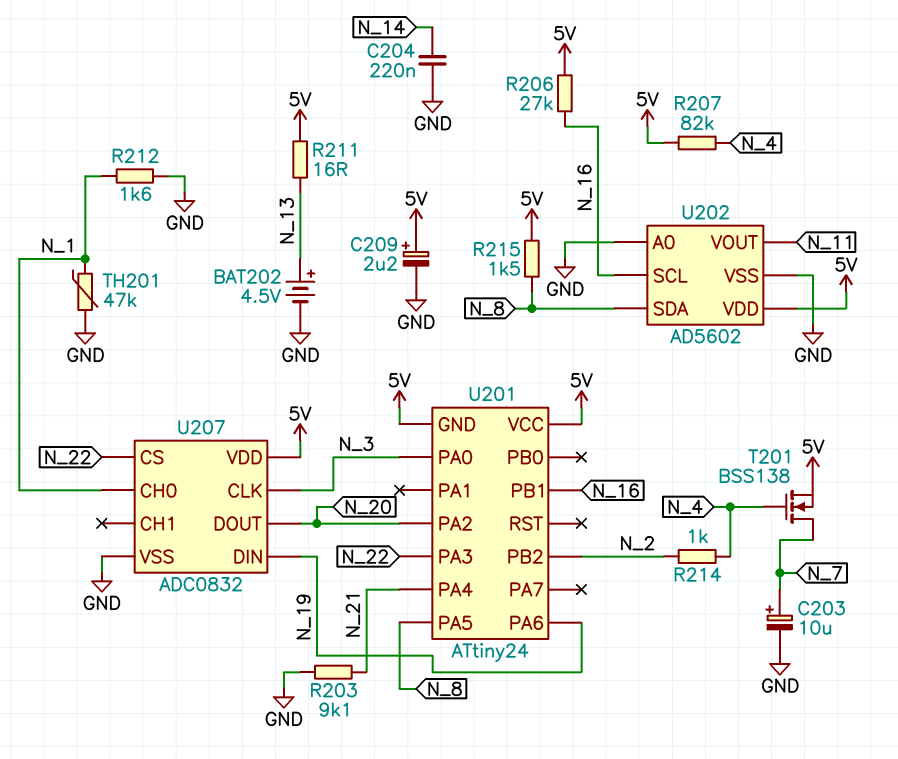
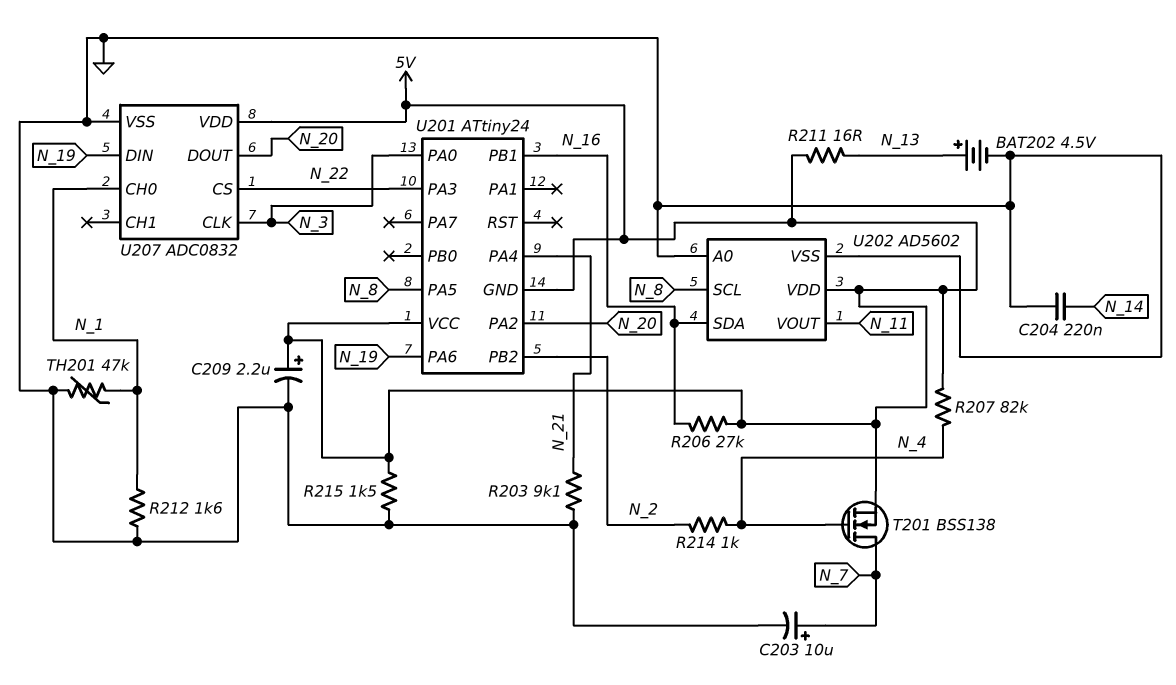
R215: 1.5k (5V, N_8) -> 1.5k (5V, GND)
U202 pin SCL: N_16 -> N_8
U202 pin SDA: N_8 -> N_16

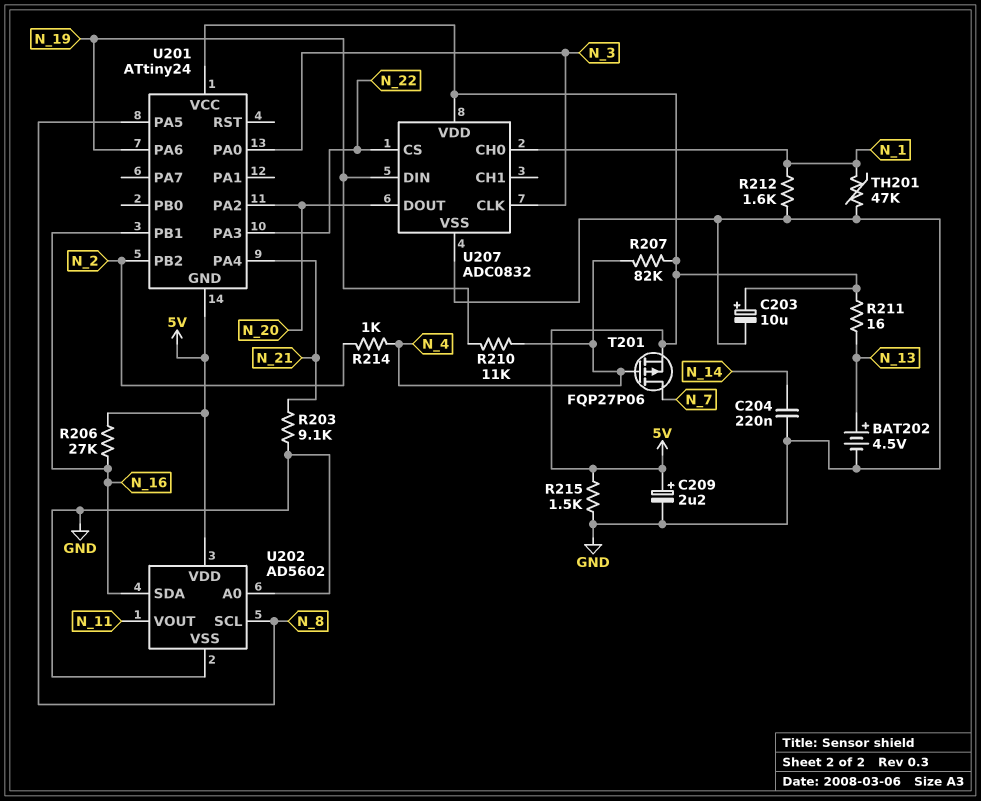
C203: 10uF (plus N_7, minus GND) -> 10uF (plus 5V, minus GND)
R210: none -> 11k (N_4, N_19)
T201: NMOS BSS138 (G N_4, D N_7, S 5V) -> PMOS FQP27P06 (G N_4, D N_7, S 5V)

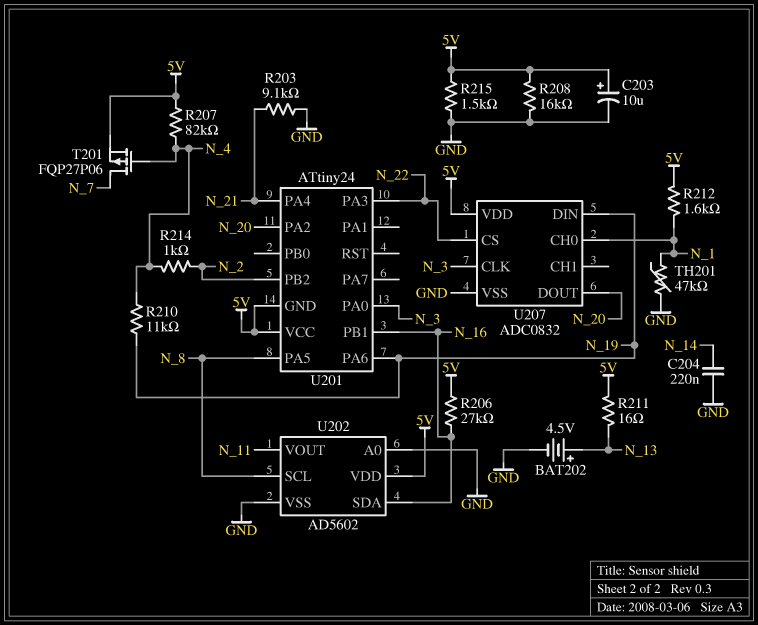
C209: 2.2uF (plus 5V, minus GND) -> none
R208: none -> 16k (5V, GND)
R212: 1.6k (GND, N_1) -> 1.6k (5V, N_1)

